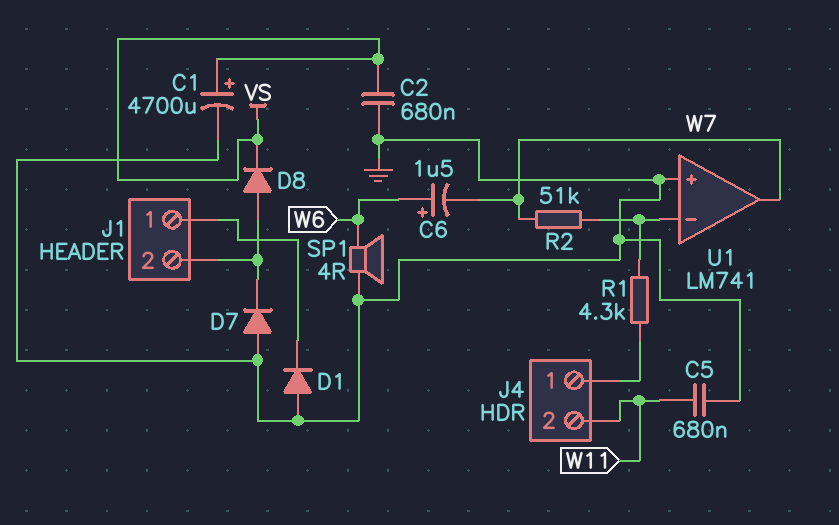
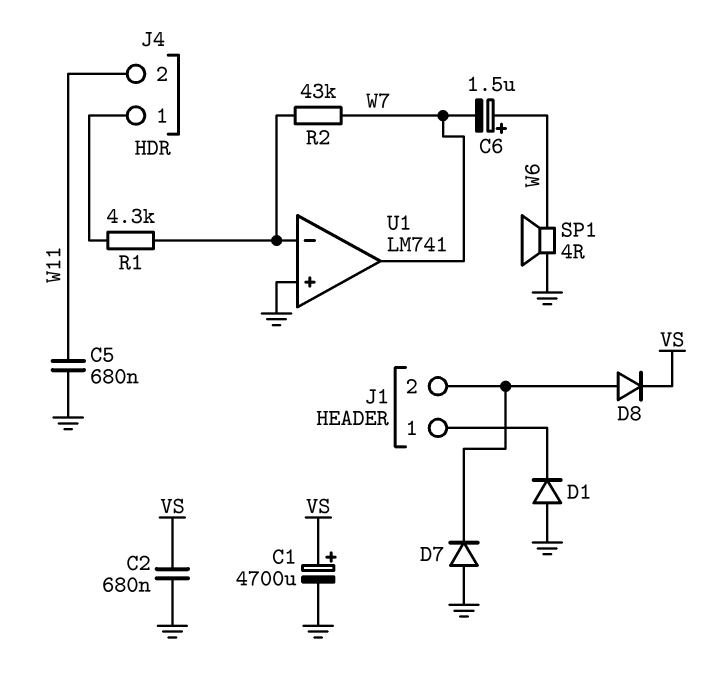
R2: 51k (U1/in-, W7) -> 43k (U1/in-, W7)

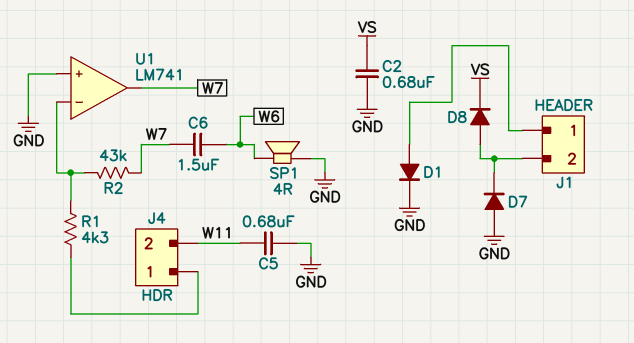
C1: 4700uF (plus VS, minus GND) -> none
C6: 1.5uF (plus W6, minus W7) -> 1.5uF (W6, W7)
D1: diode (A GND, K J1/1) -> diode (A J1/1, K GND)

